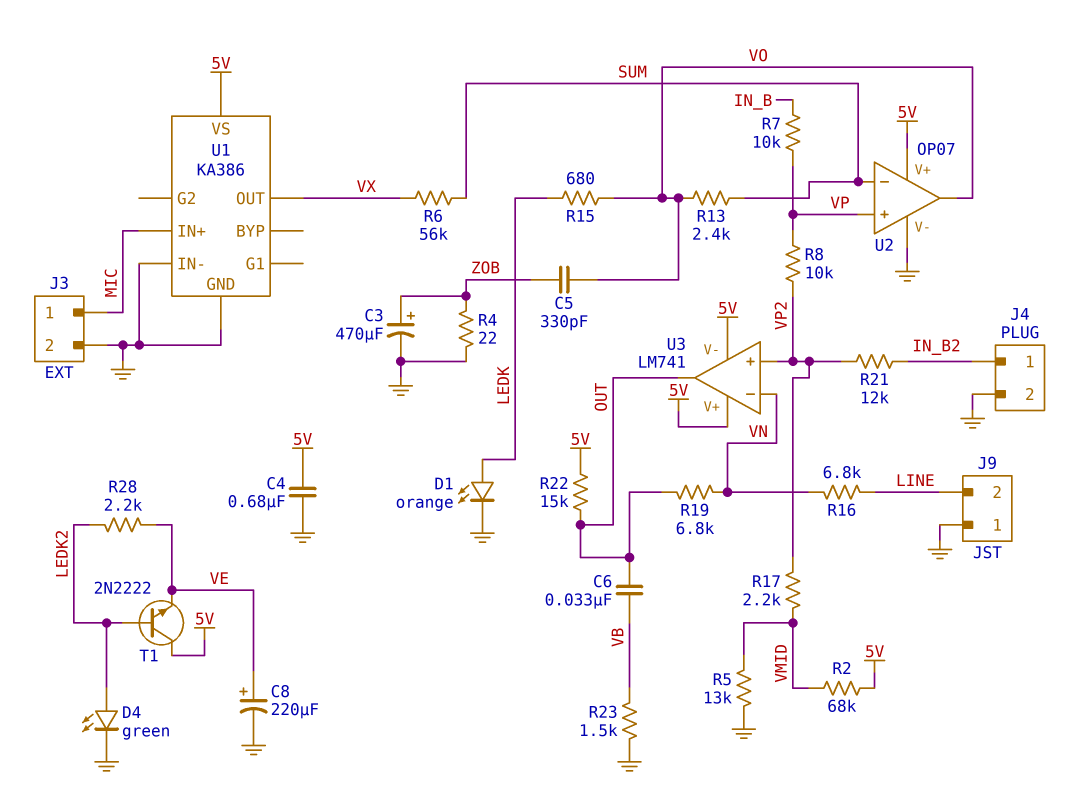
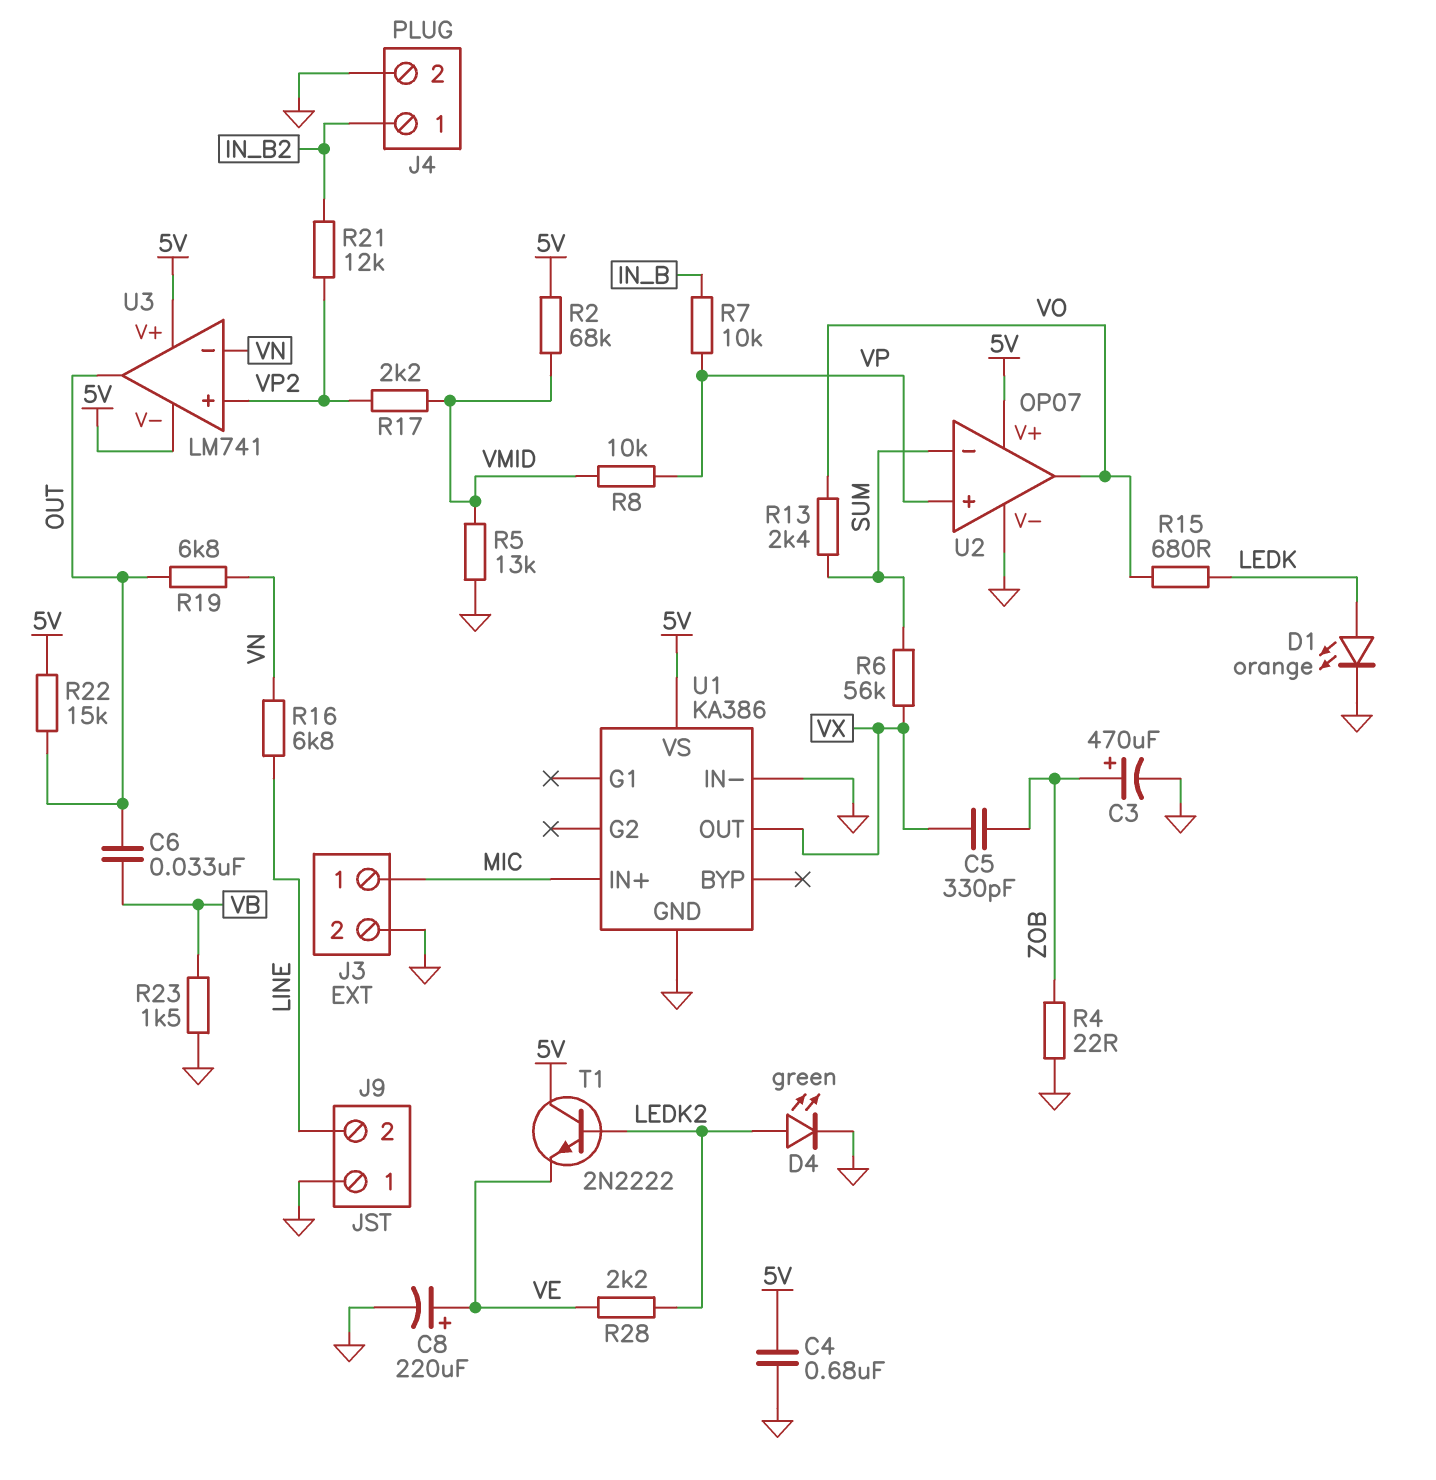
C5: 330pF (VO, ZOB) -> 330pF (VX, ZOB)
R8: 10k (VP, VP2) -> 10k (VMID, VP)

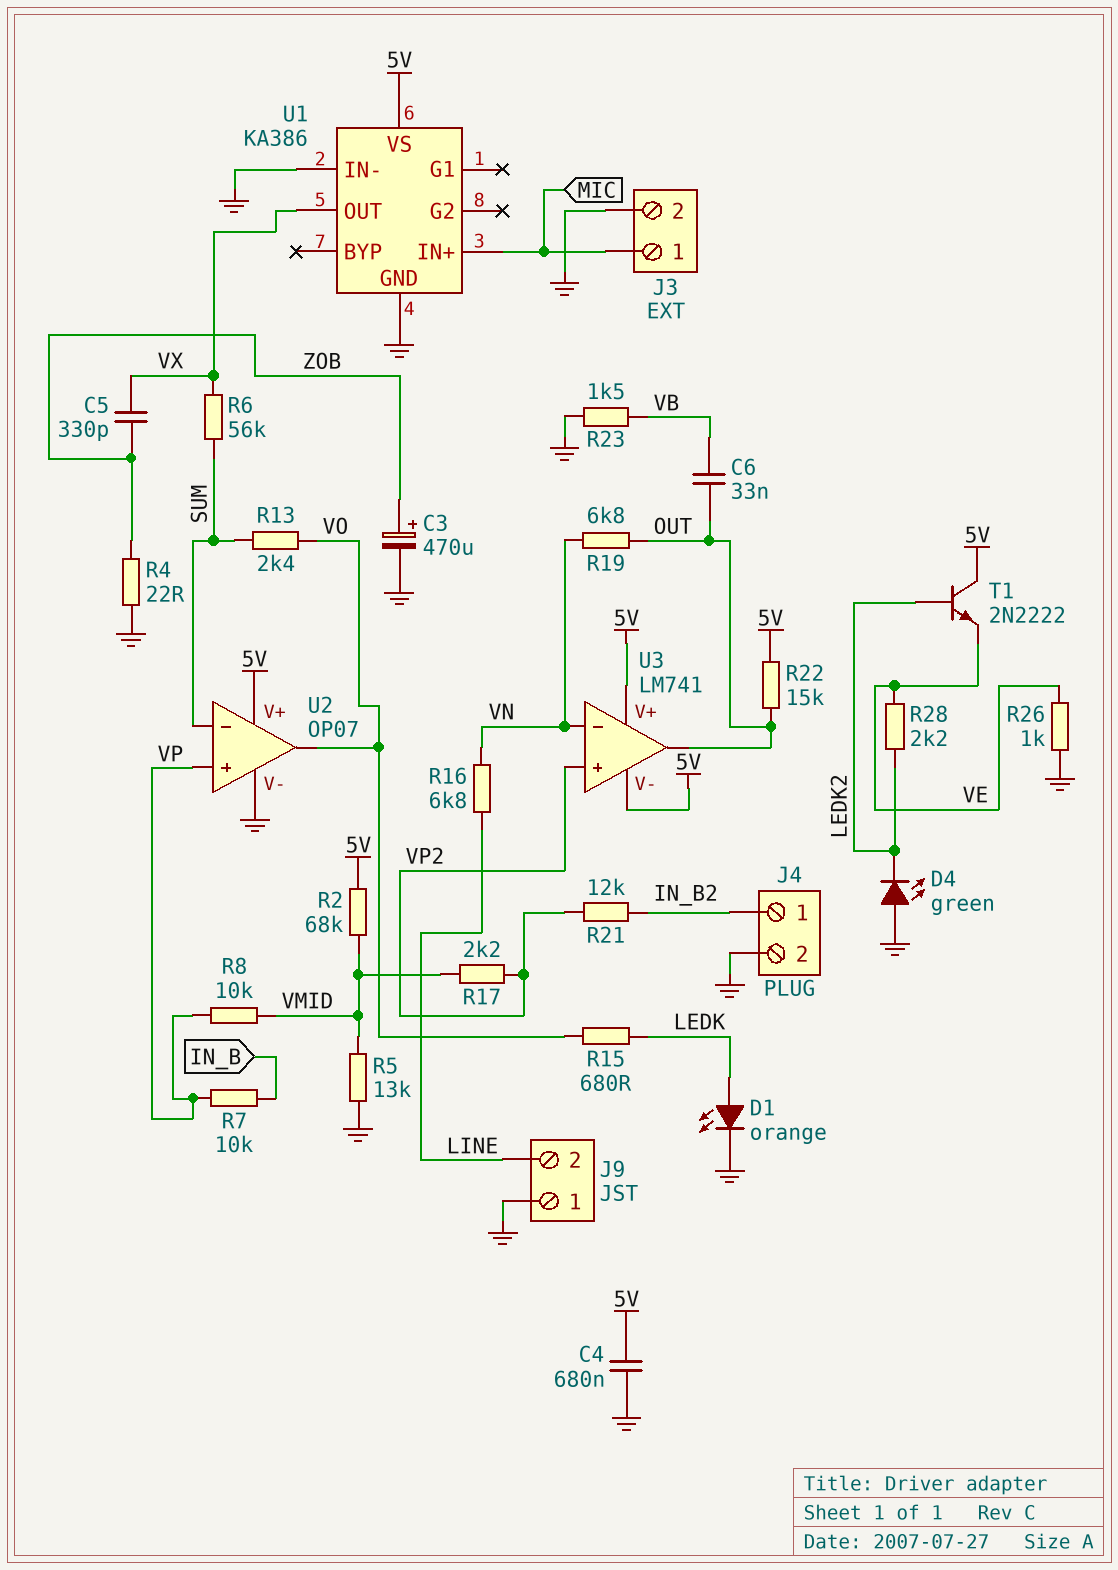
C8: 220uF (plus VE, minus GND) -> none
D4: LED green (A LEDK2, K GND) -> LED green (A GND, K LEDK2)
R26: none -> 1k (GND, VE)

